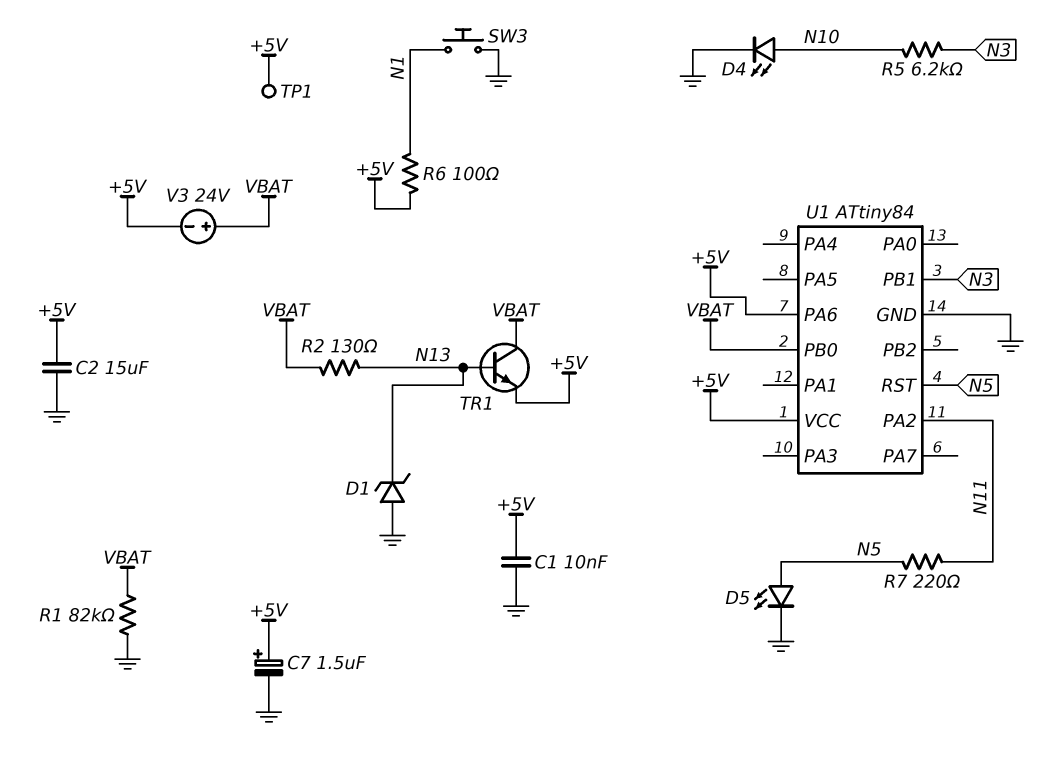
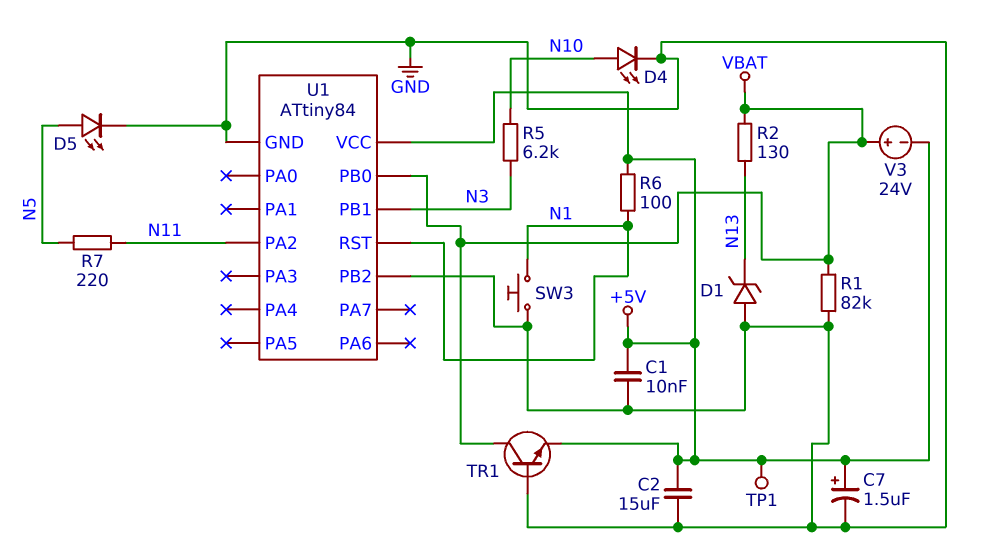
TR1: NPN (B N13, C VBAT, E +5V) -> NPN (B GND, C VBAT, E +5V)
U1 pin PA6: +5V -> none
U1 pin PB2: none -> GND
U1 pin RST: N5 -> N1

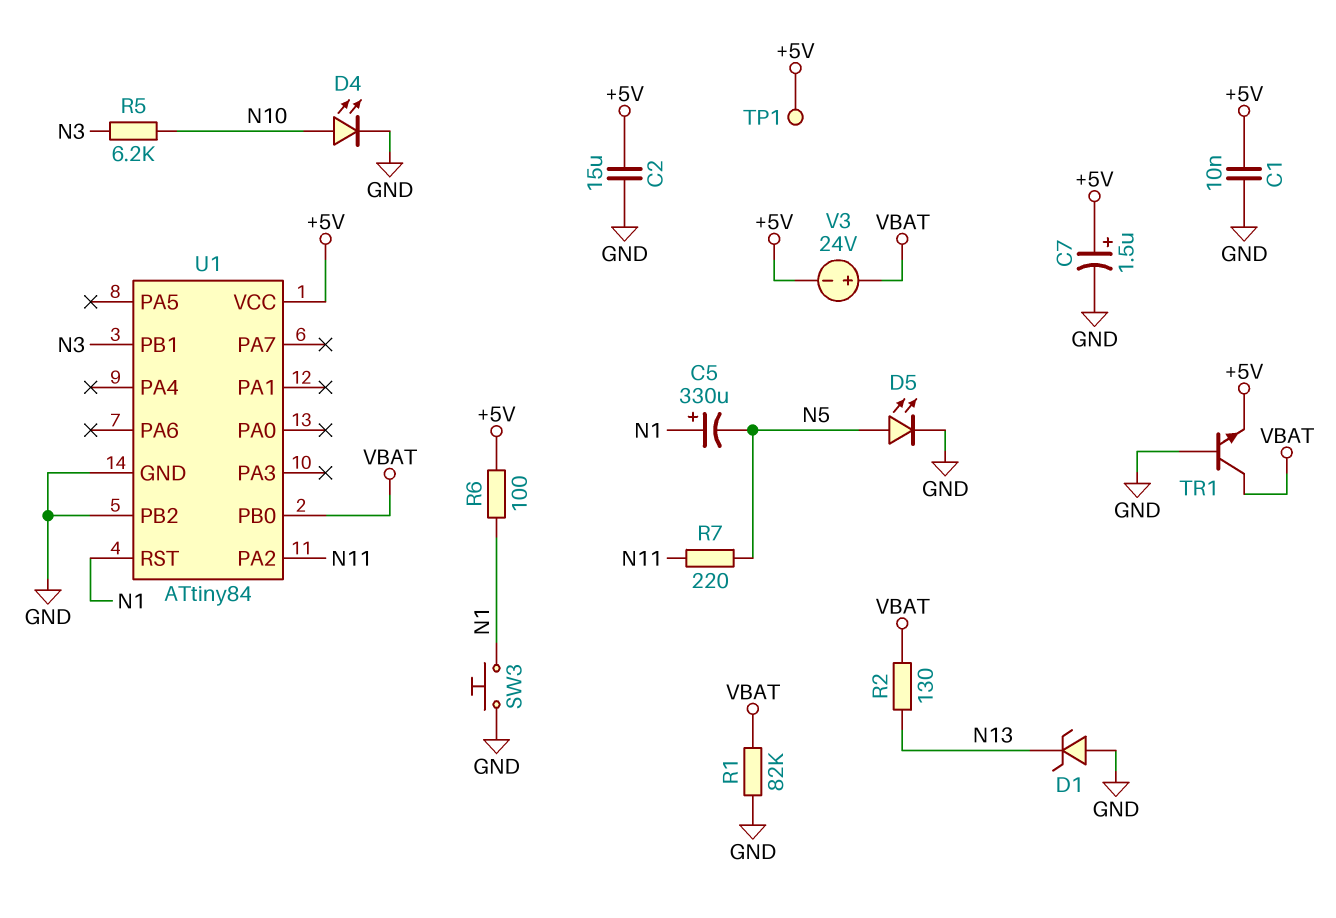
C5: none -> 330uF (plus N1, minus N5)

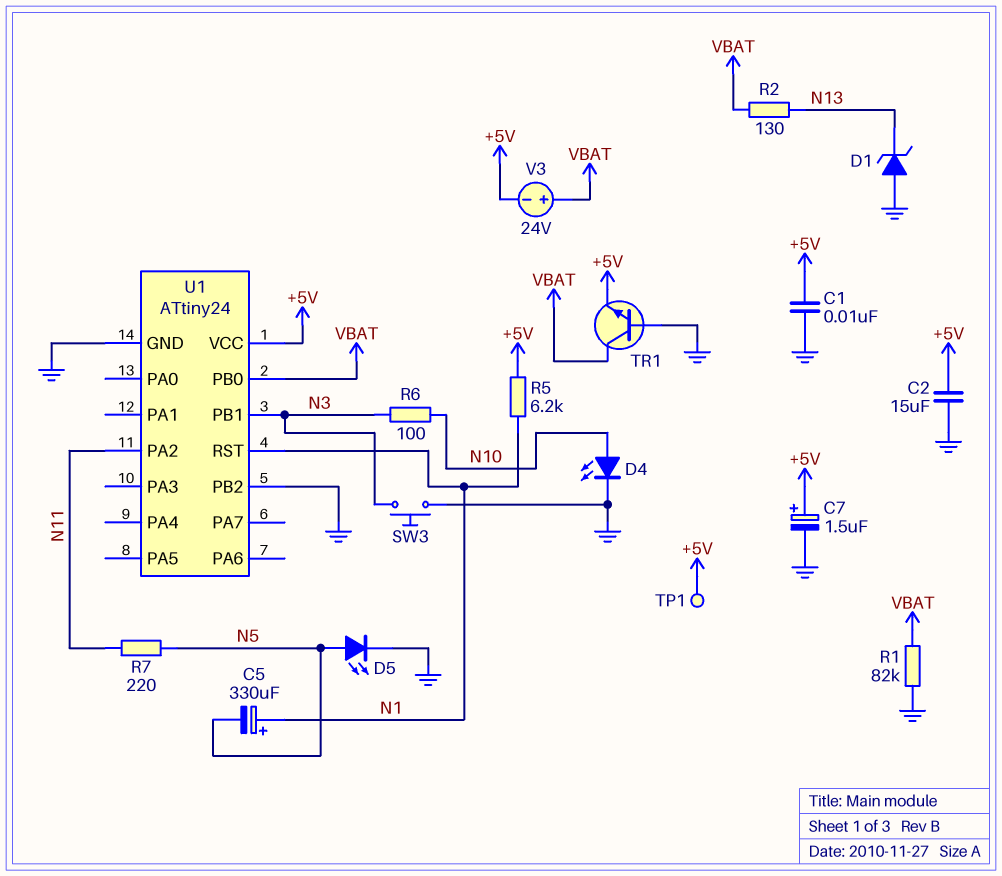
R5: 6.2k (N3, N10) -> 6.2k (+5V, N1)
R6: 100 (+5V, N1) -> 100 (N3, N10)
SW3: button (GND, N1) -> button (GND, N3)
U1: ATtiny84 -> ATtiny24

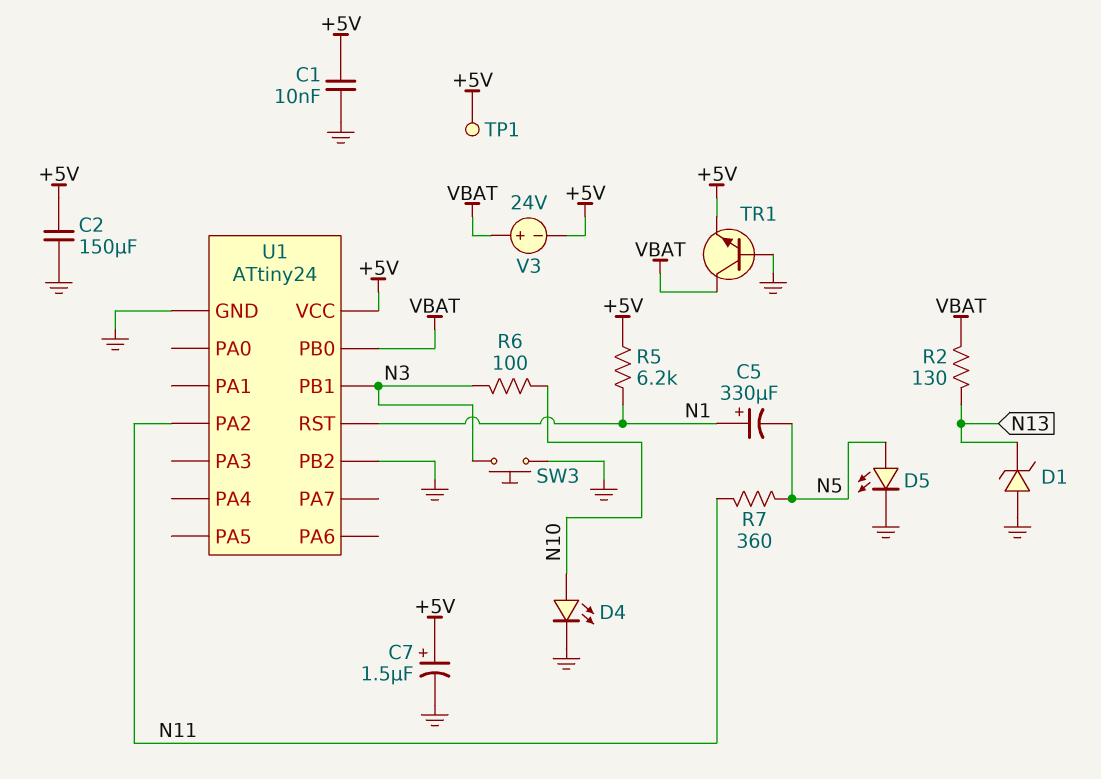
C2: 15uF (+5V, GND) -> 150uF (+5V, GND)
R1: 82k (GND, VBAT) -> none
R7: 220 (N5, N11) -> 360 (N5, N11)

